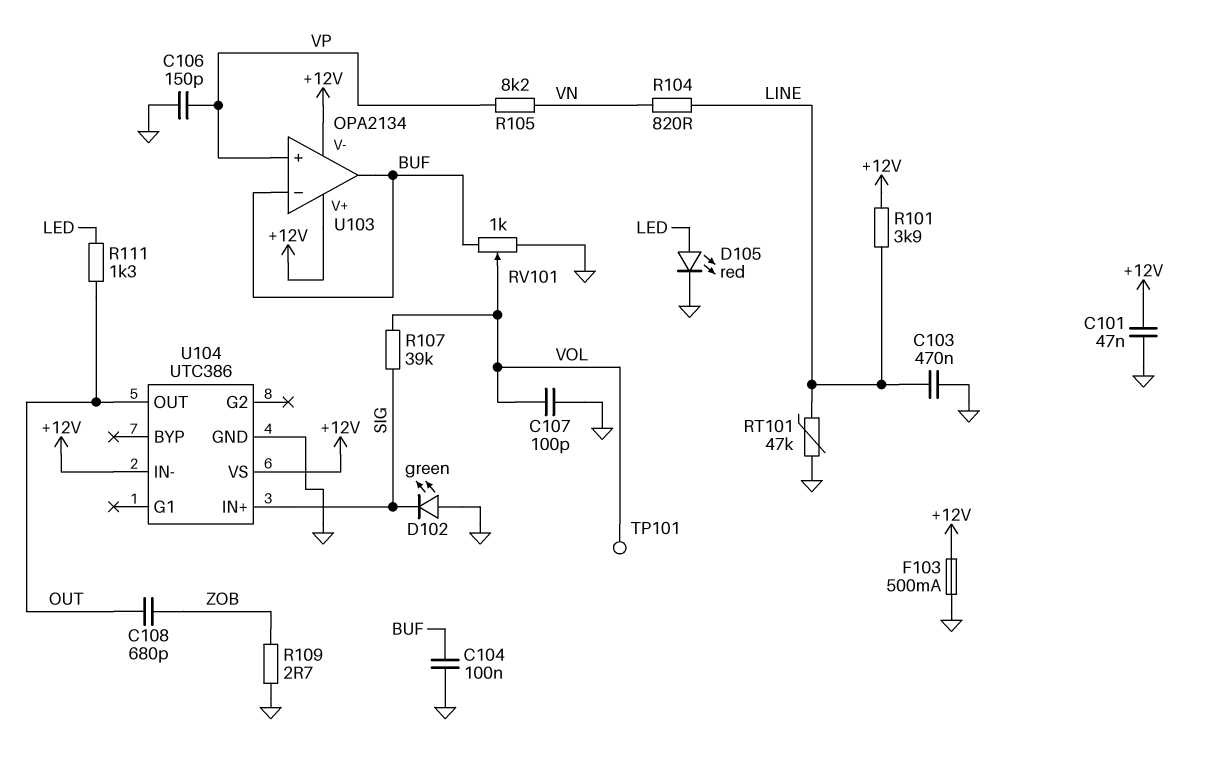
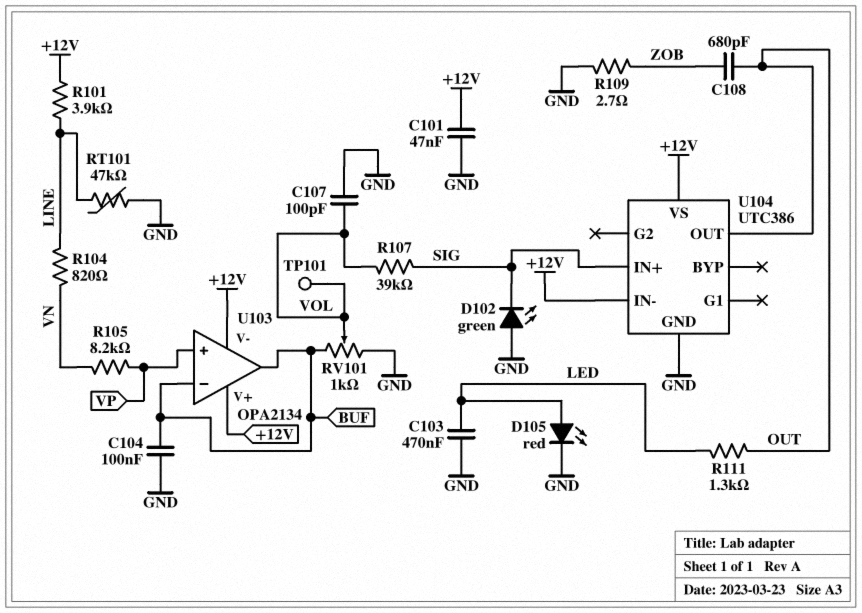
C103: 470nF (GND, LINE) -> 470nF (GND, LED)
C106: 150pF (GND, VP) -> none
F103: 500mA (+12V, GND) -> none

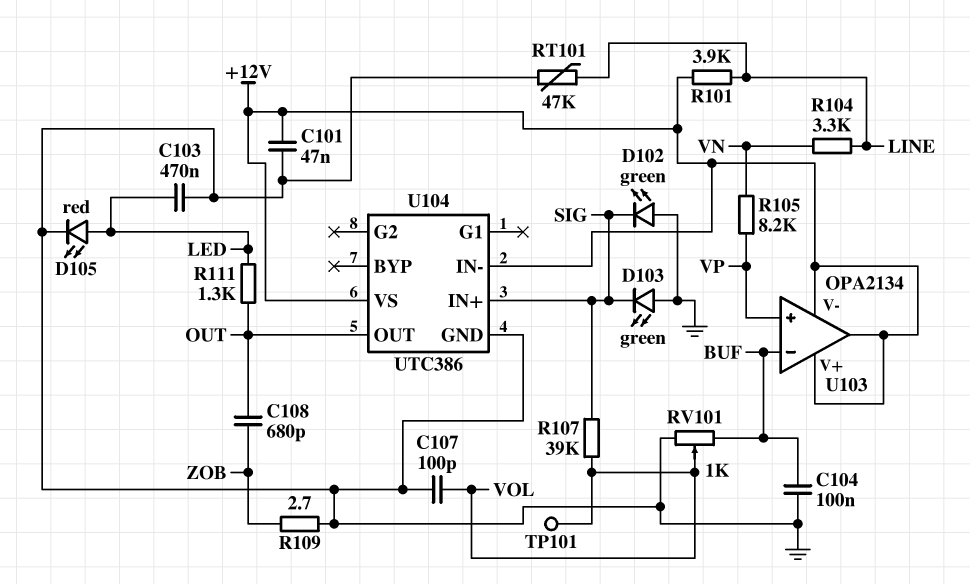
D103: none -> LED green (A GND, K SIG)
R104: 820 (LINE, VN) -> 3.3k (LINE, VN)
U103 pin out: BUF -> +12V

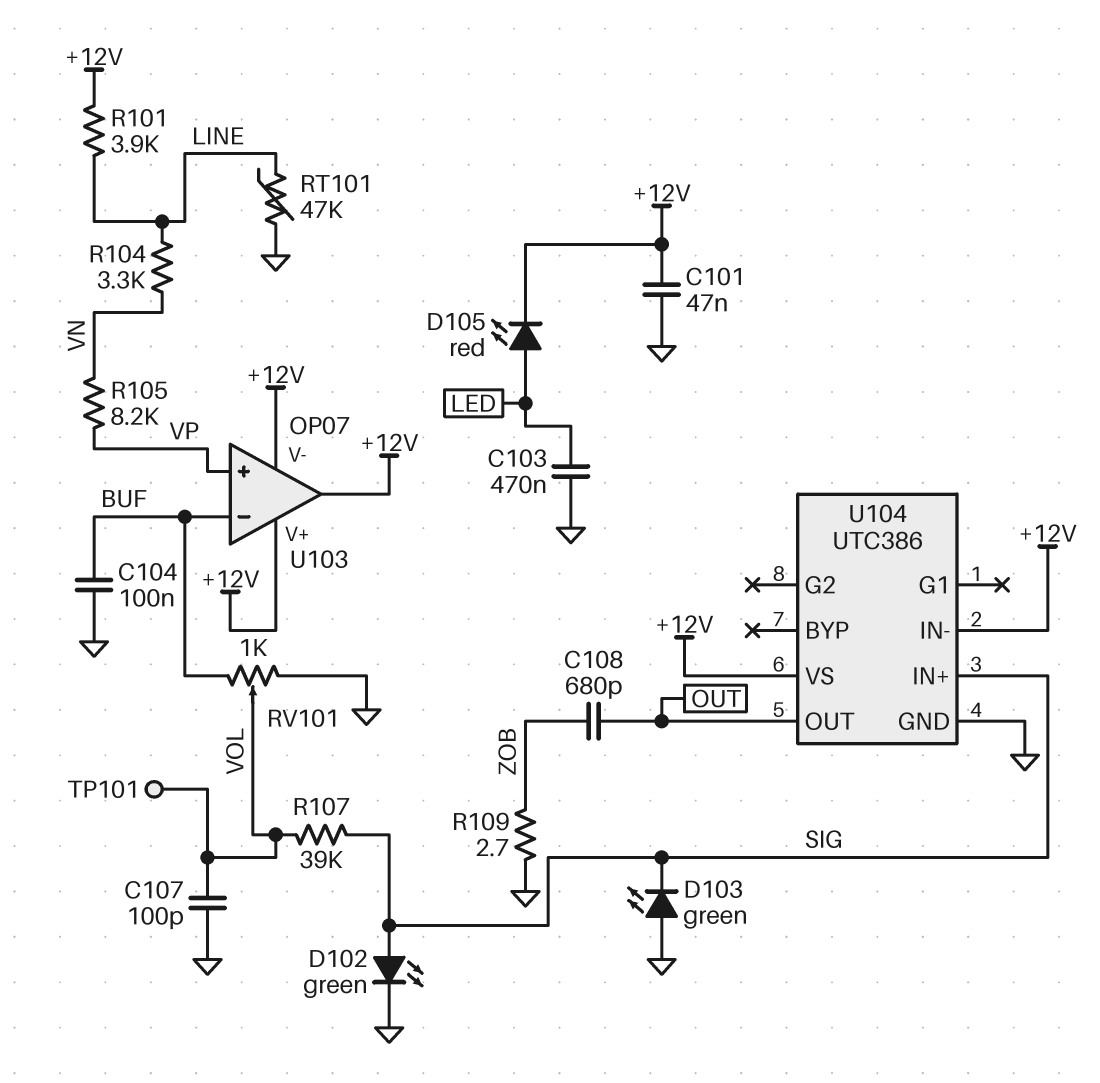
D102: LED green (A GND, K SIG) -> LED green (A SIG, K GND)
D105: LED red (A LED, K GND) -> LED red (A LED, K +12V)
R111: 1.3k (LED, OUT) -> none
U103: OPA2134 -> OP07

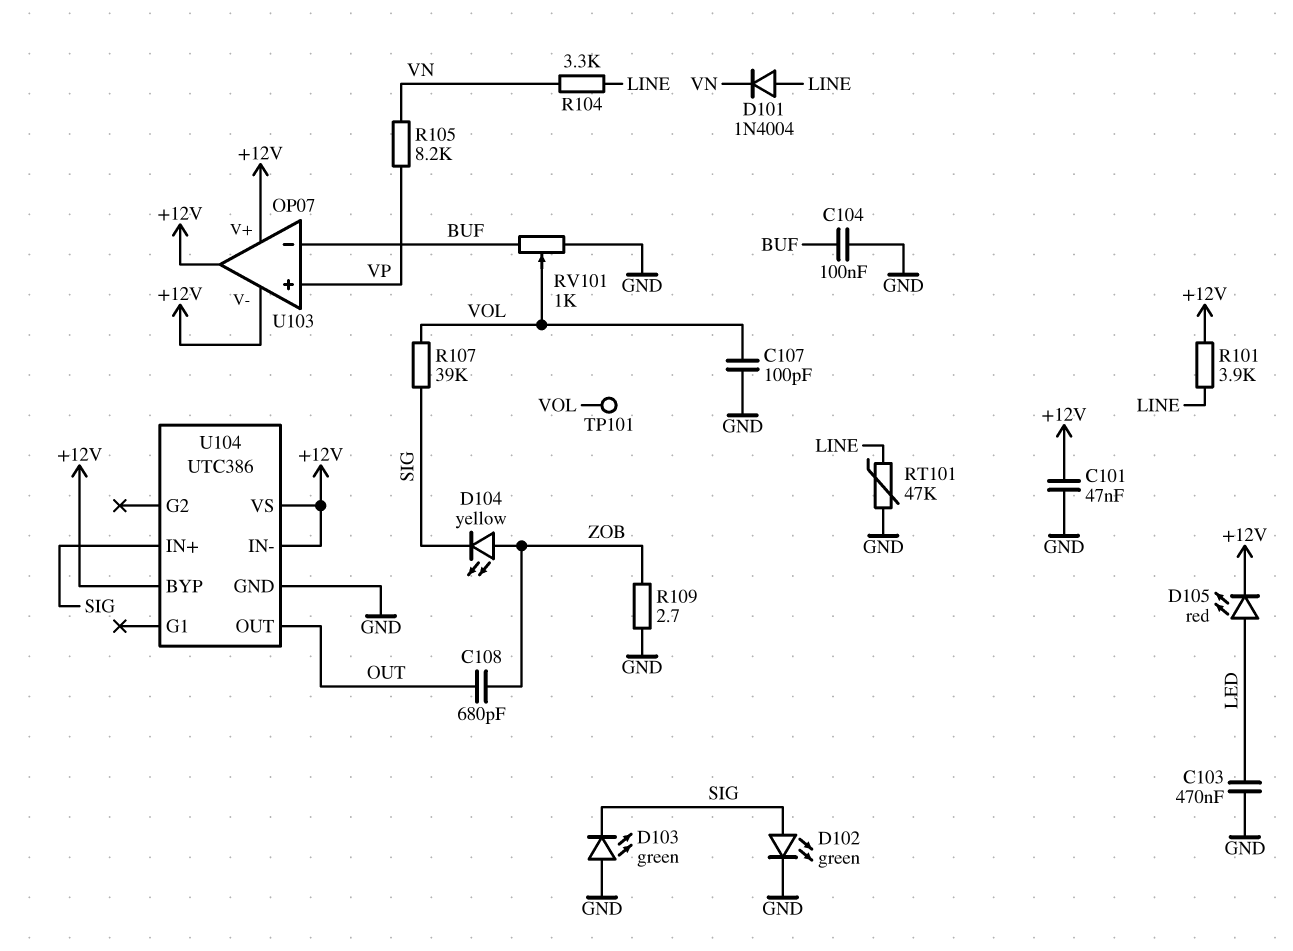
D101: none -> diode 1N4004 (A LINE, K VN)
D104: none -> LED yellow (A ZOB, K SIG)
U104 pin BYP: none -> +12V

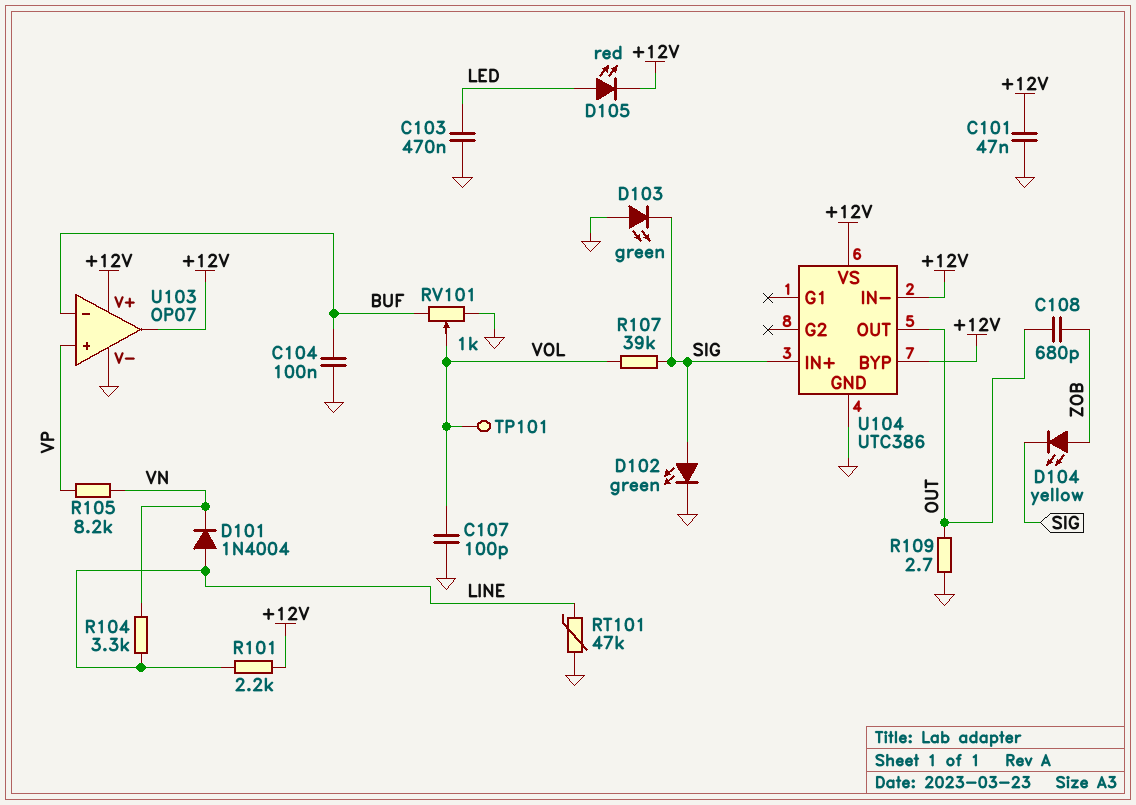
R101: 3.9k (+12V, LINE) -> 2.2k (+12V, LINE)
R109: 2.7 (GND, ZOB) -> 2.7 (GND, OUT)
U103 pin V-: +12V -> GND

